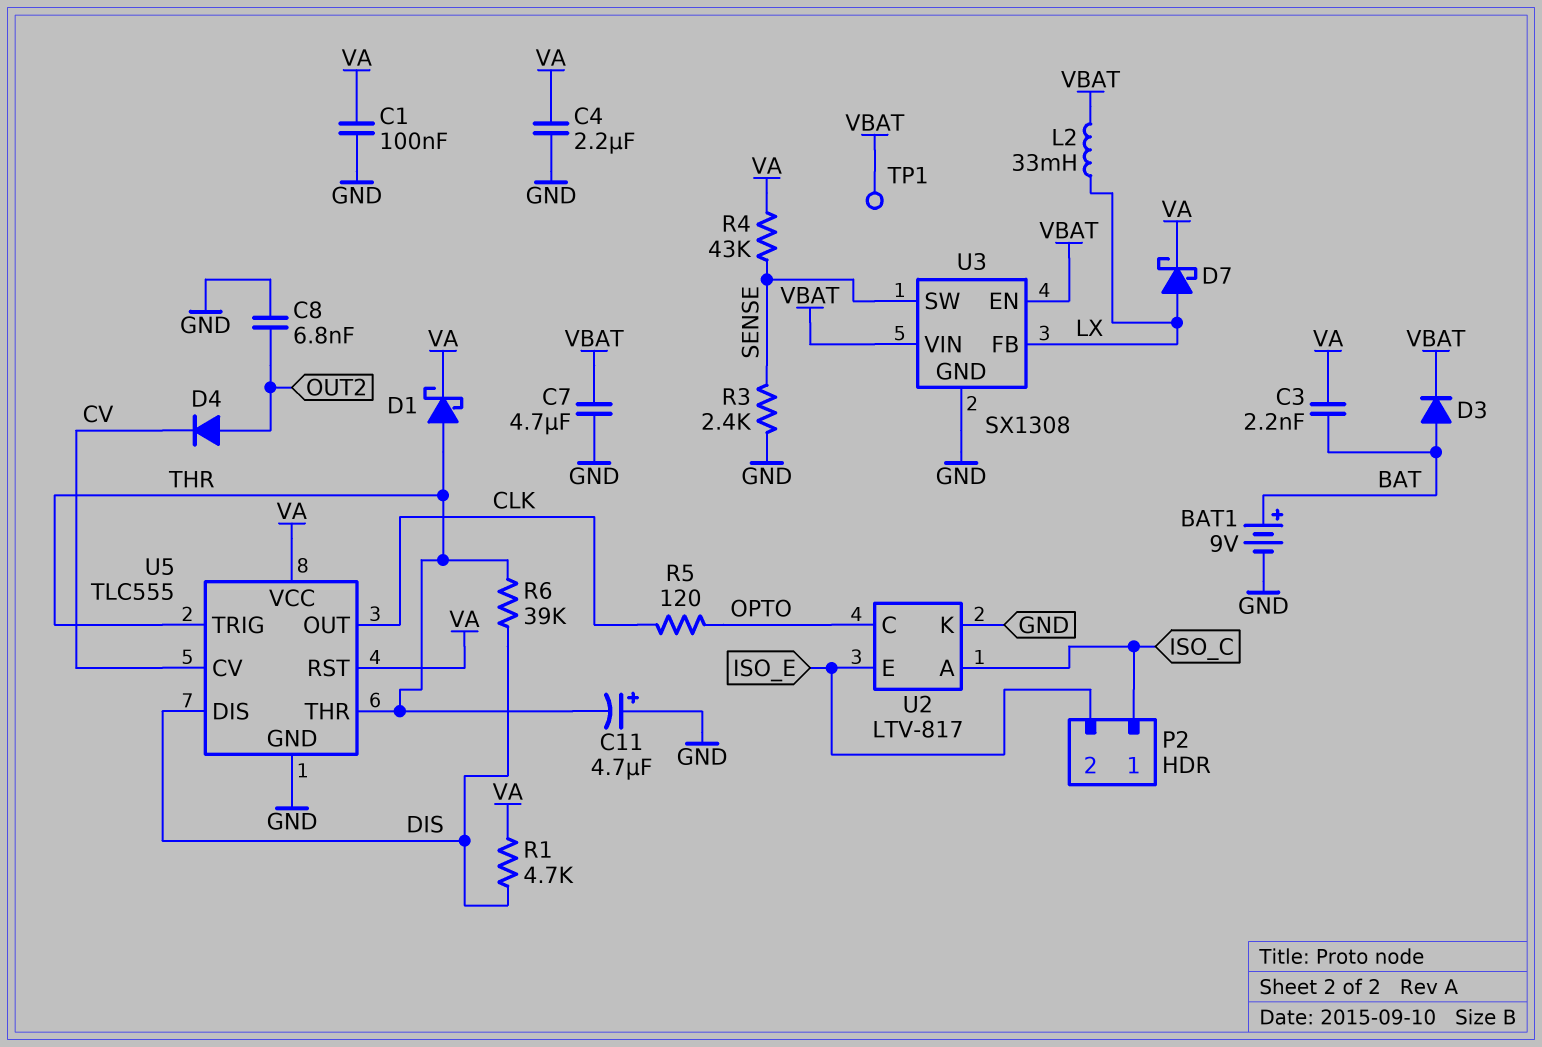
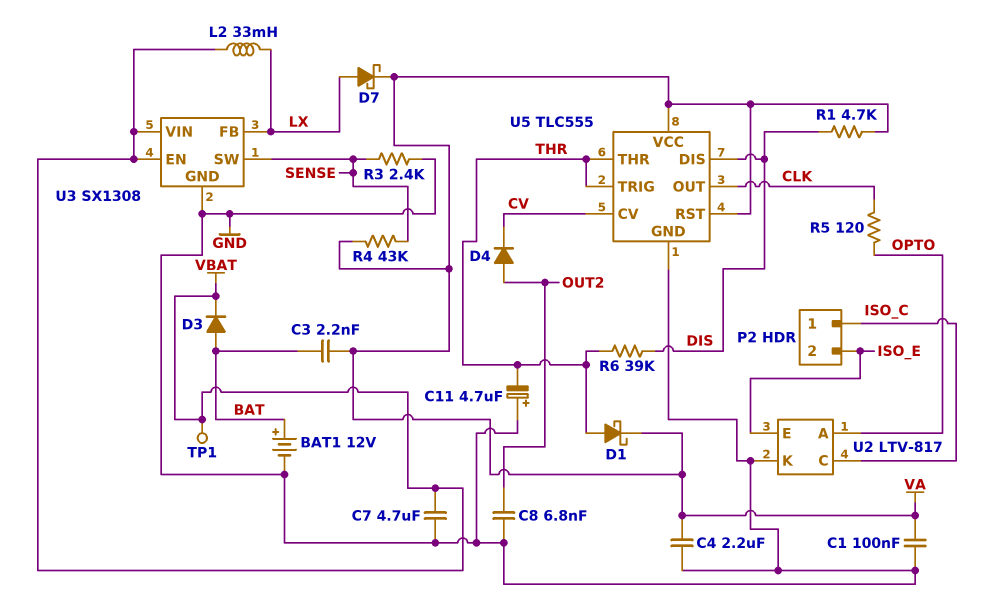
BAT1: 9V (plus BAT, minus GND) -> 12V (plus BAT, minus GND)
U2 pin A: ISO_C -> OPTO
U2 pin C: OPTO -> ISO_C

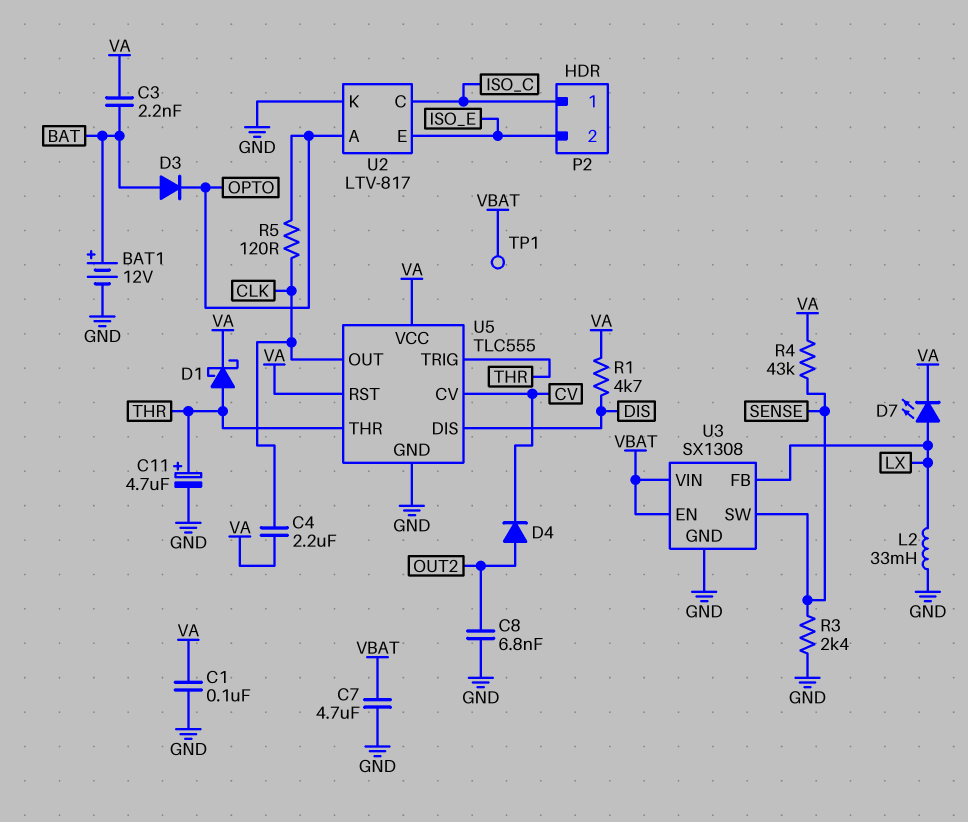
C4: 2.2uF (GND, VA) -> 2.2uF (CLK, VA)
C11: 4.7uF (plus GND, minus THR) -> 4.7uF (plus THR, minus GND)
D3: diode (A BAT, K VBAT) -> diode (A BAT, K OPTO)
D7: schottky (A LX, K VA) -> LED (A LX, K VA)
L2: 33mH (LX, VBAT) -> 33mH (GND, LX)
R6: 39k (DIS, THR) -> none

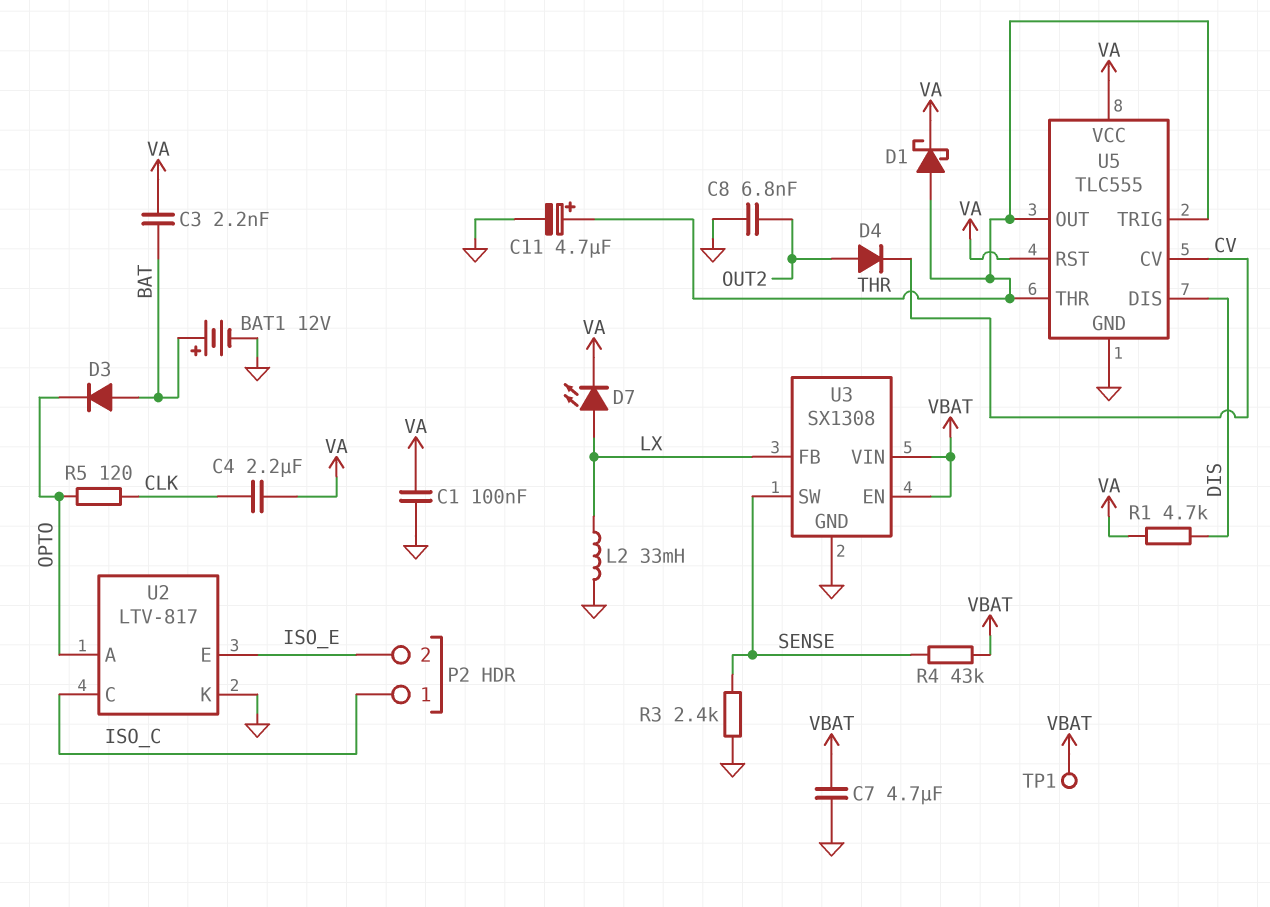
R4: 43k (SENSE, VA) -> 43k (SENSE, VBAT)
U5 pin OUT: CLK -> THR

